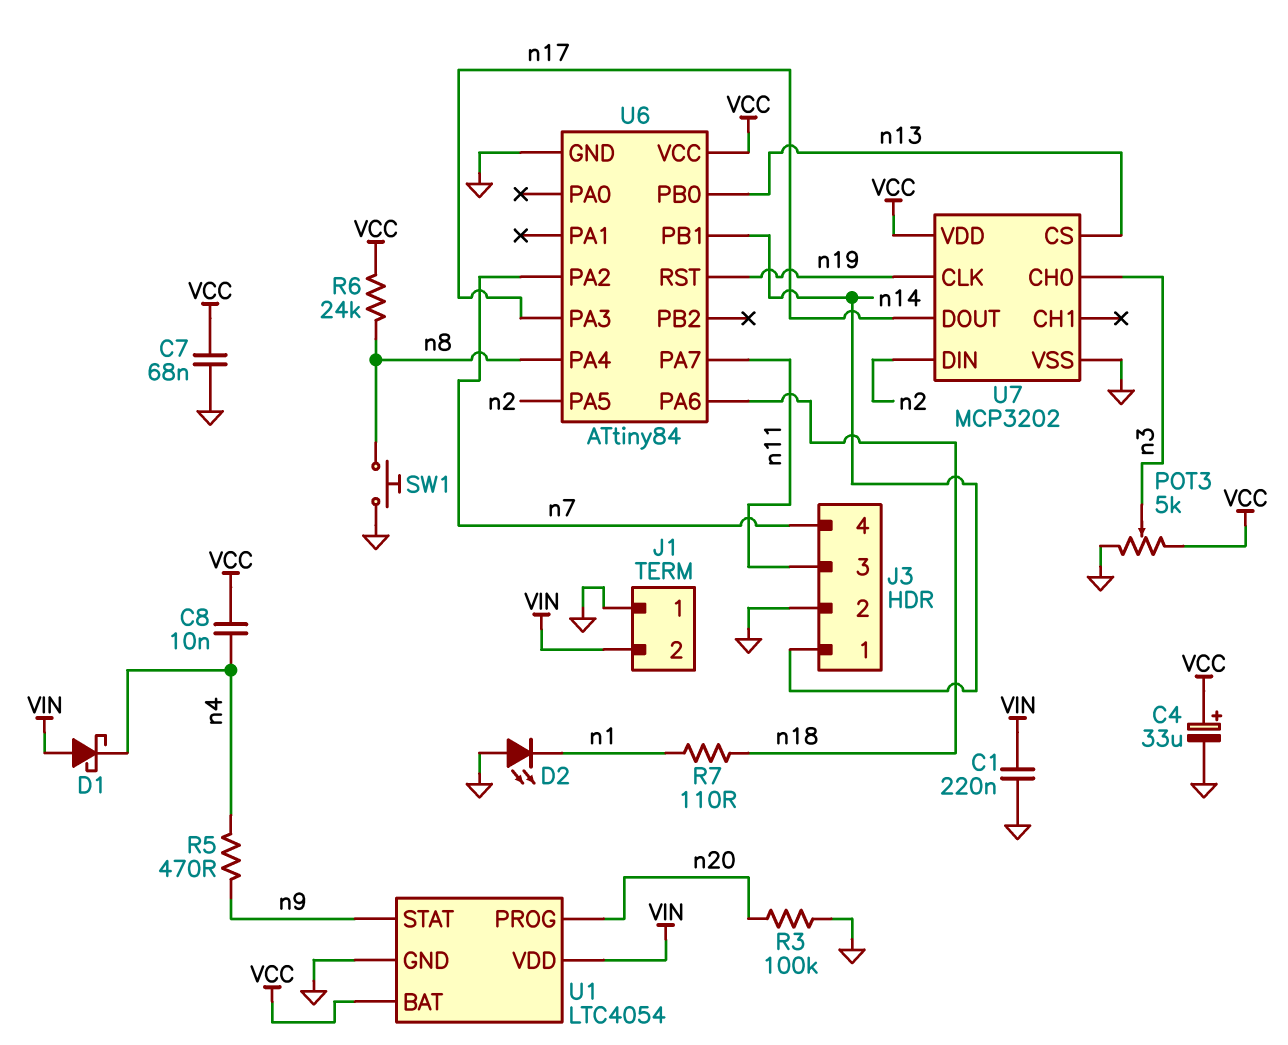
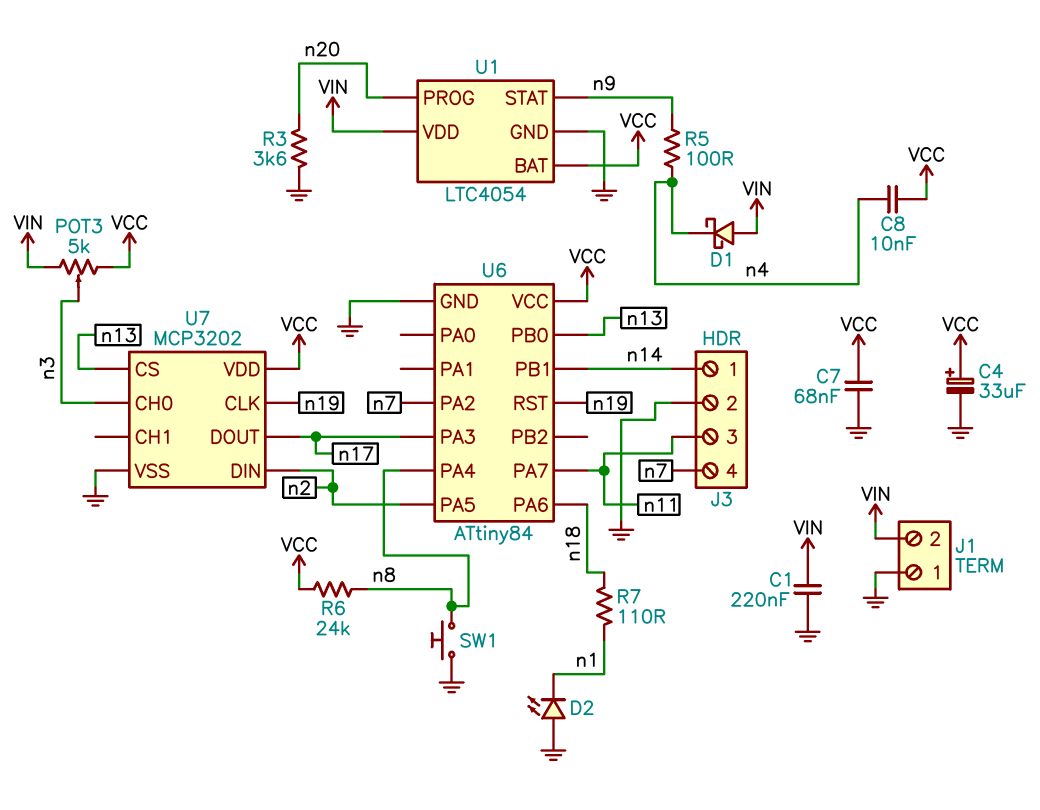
POT3: 5k (GND, VCC, wiper n3) -> 5k (VCC, VIN, wiper n3)
R3: 100k (GND, n20) -> 3.6k (GND, n20)
R5: 470 (n4, n9) -> 100 (n4, n9)

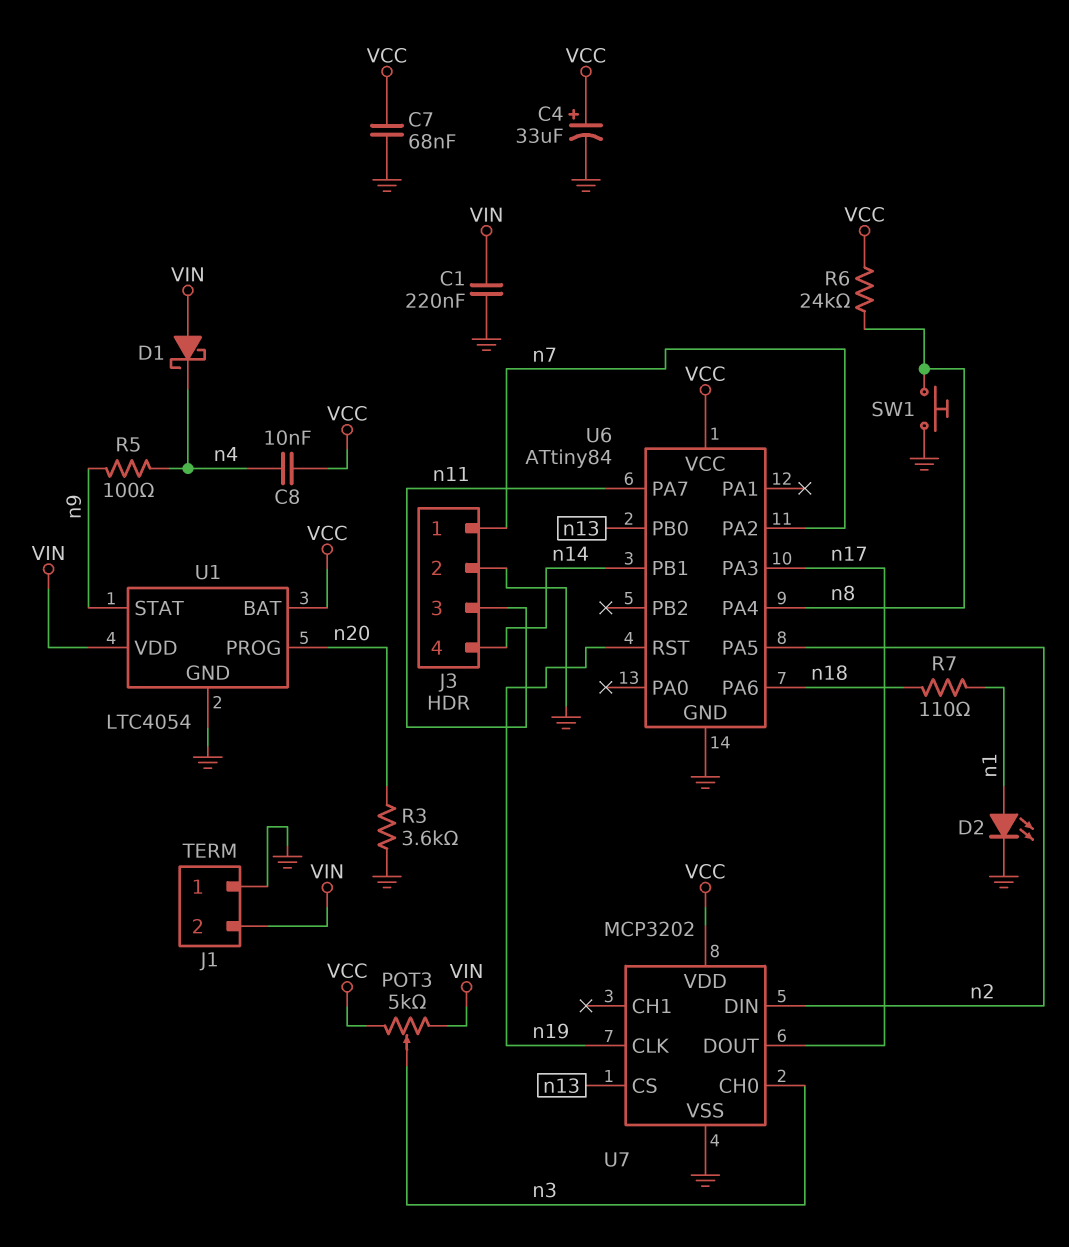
D2: LED (A GND, K n1) -> LED (A n1, K GND)
J3 pin 1: n14 -> n7
J3 pin 4: n7 -> n14

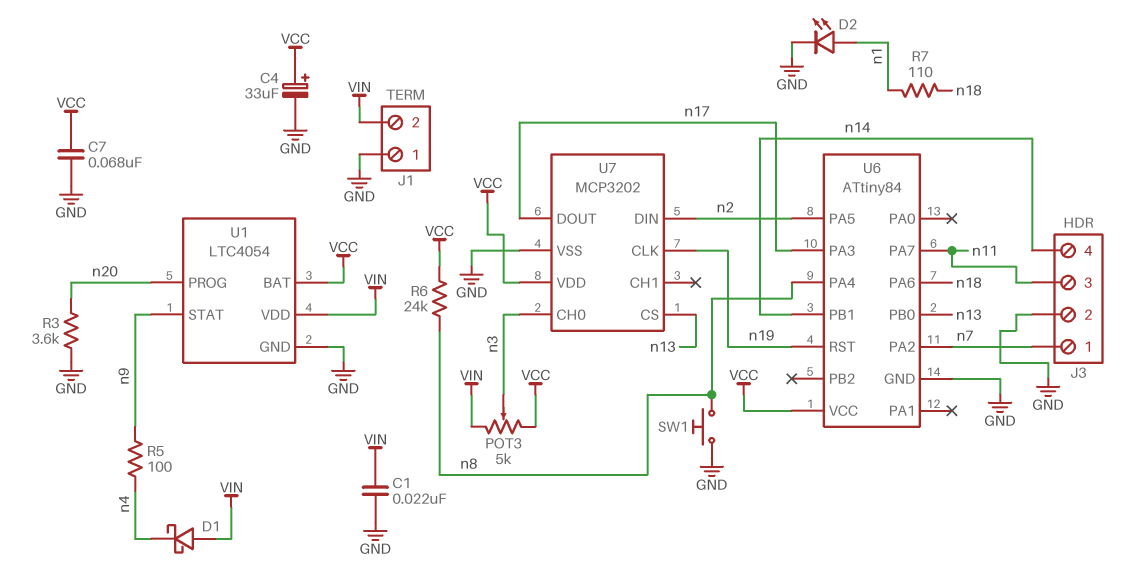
C1: 220nF (GND, VIN) -> 22nF (GND, VIN)
C8: 10nF (VCC, n4) -> none

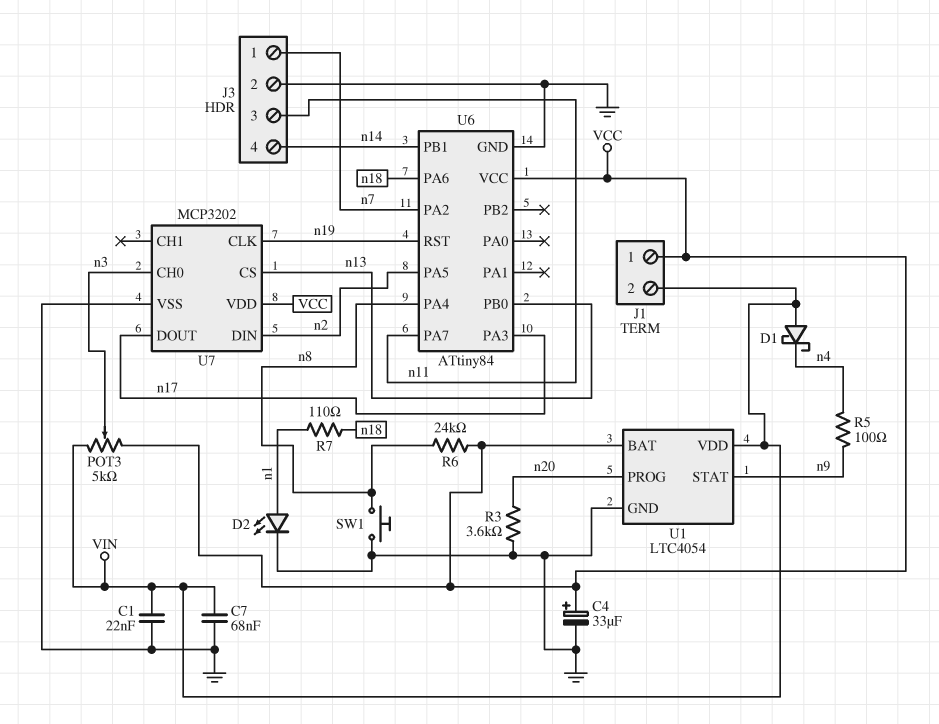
C7: 68nF (GND, VCC) -> 68nF (GND, VIN)
J1 pin 1: GND -> VCC

